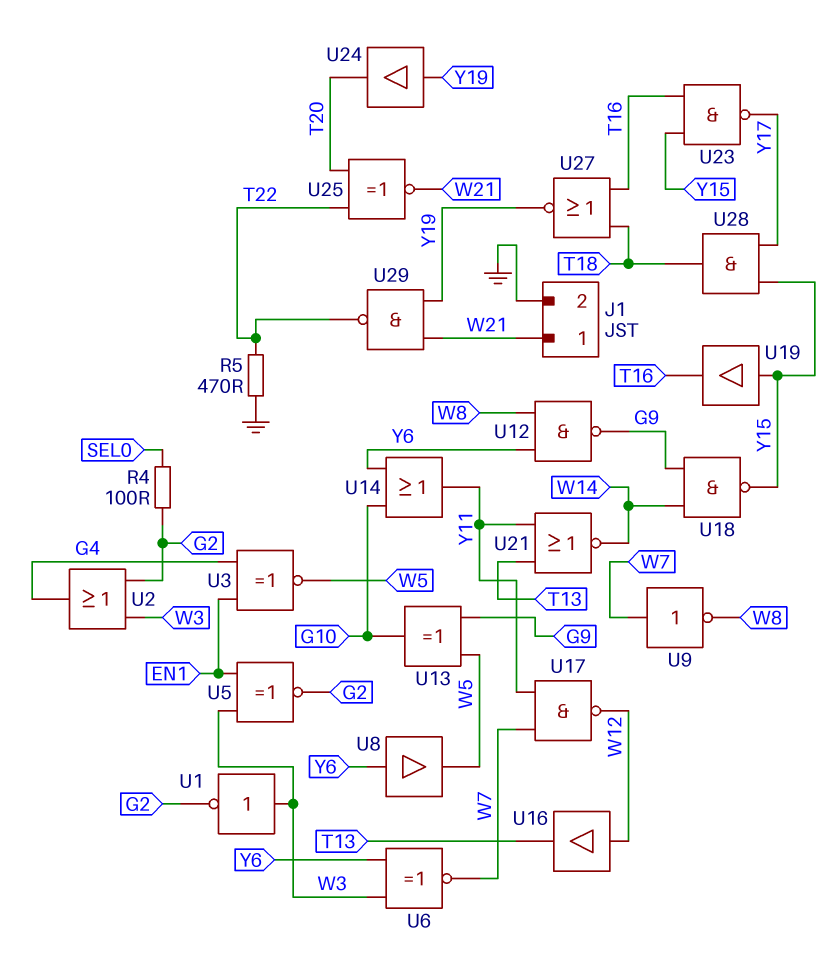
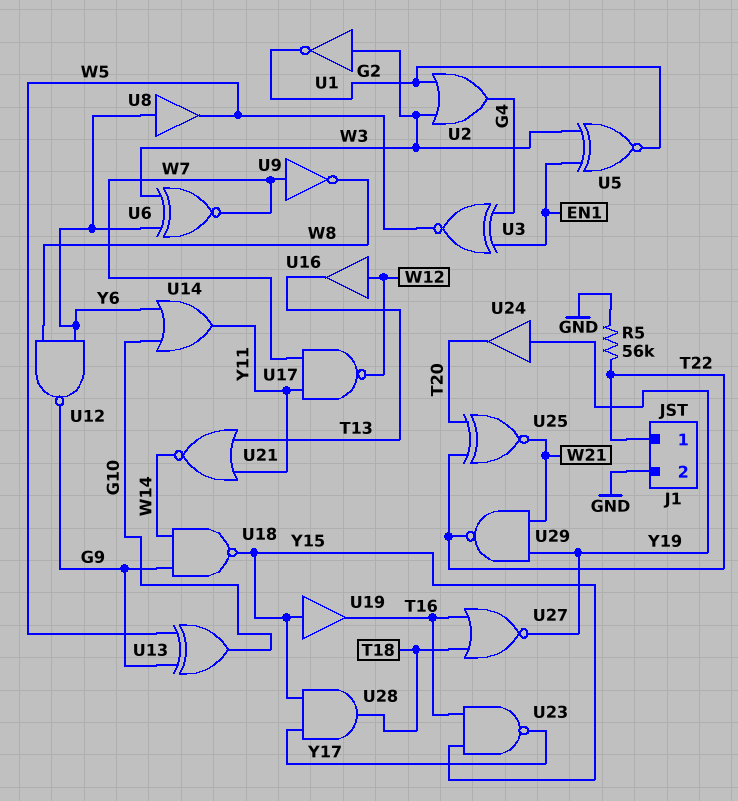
J1 pin 1: W21 -> T22
R4: 100 (G2, SEL0) -> none
R5: 470 (GND, T22) -> 56k (GND, T22)

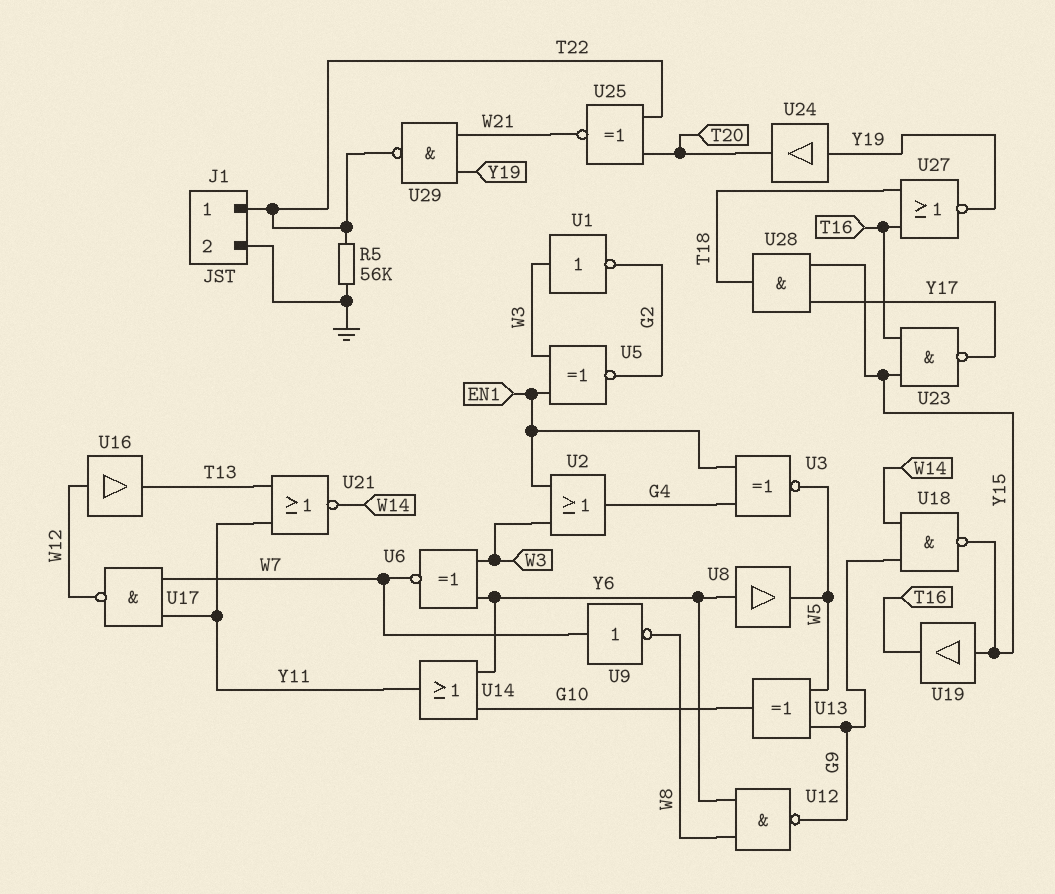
U2: OR (in G2, in W3, out G4) -> OR (in EN1, in W3, out G4)

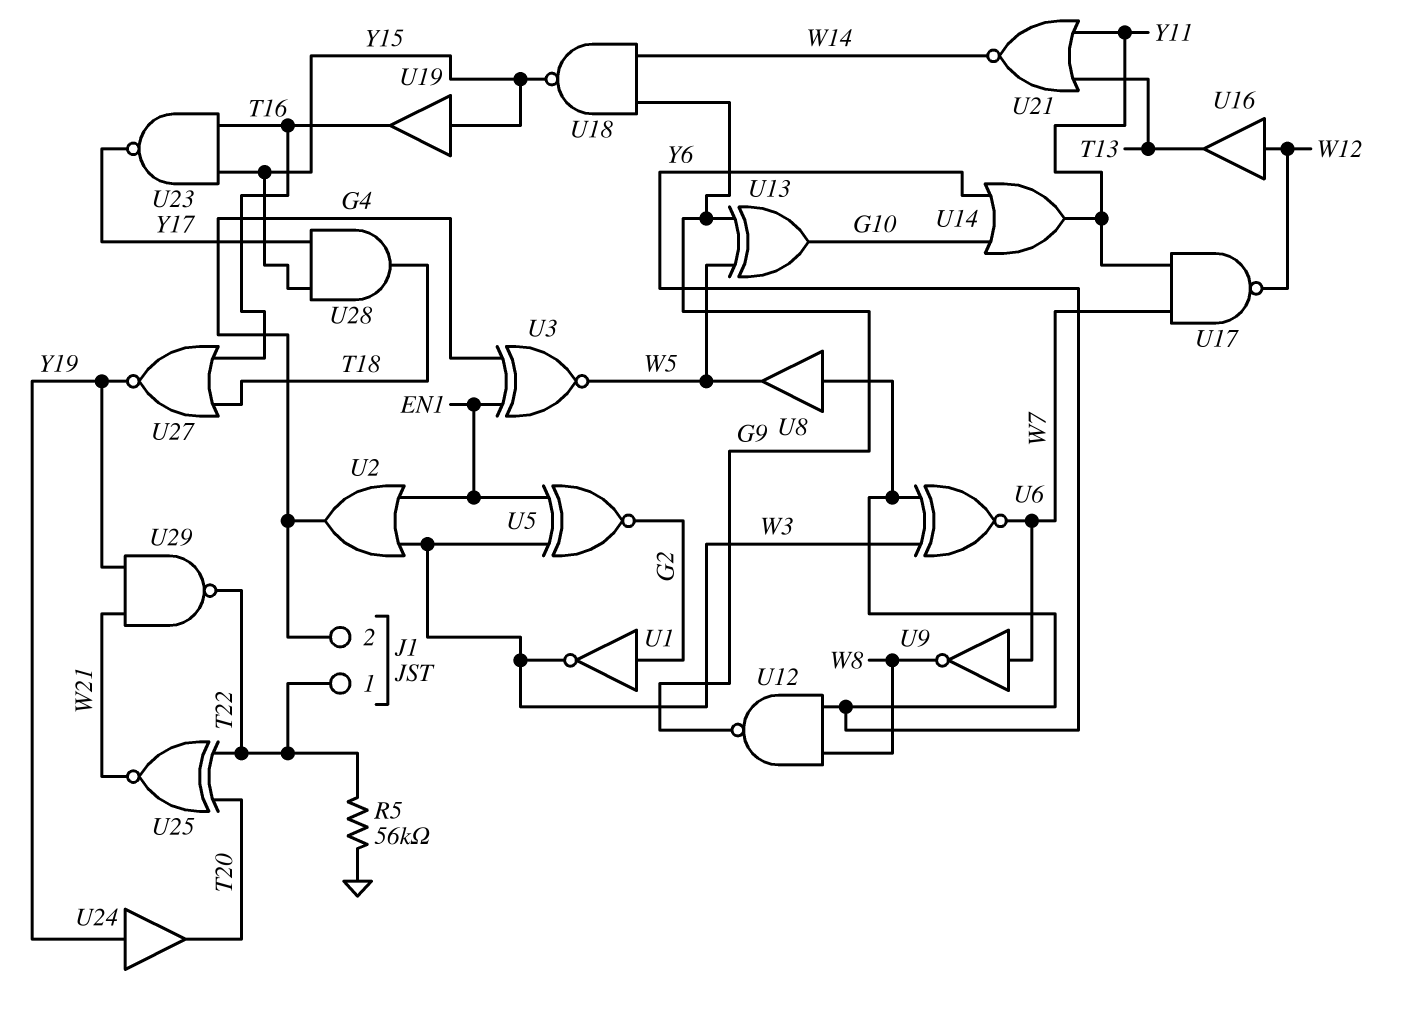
J1 pin 2: GND -> G4
U1: NOT (in W3, out G2) -> NOT (in G2, out W3)

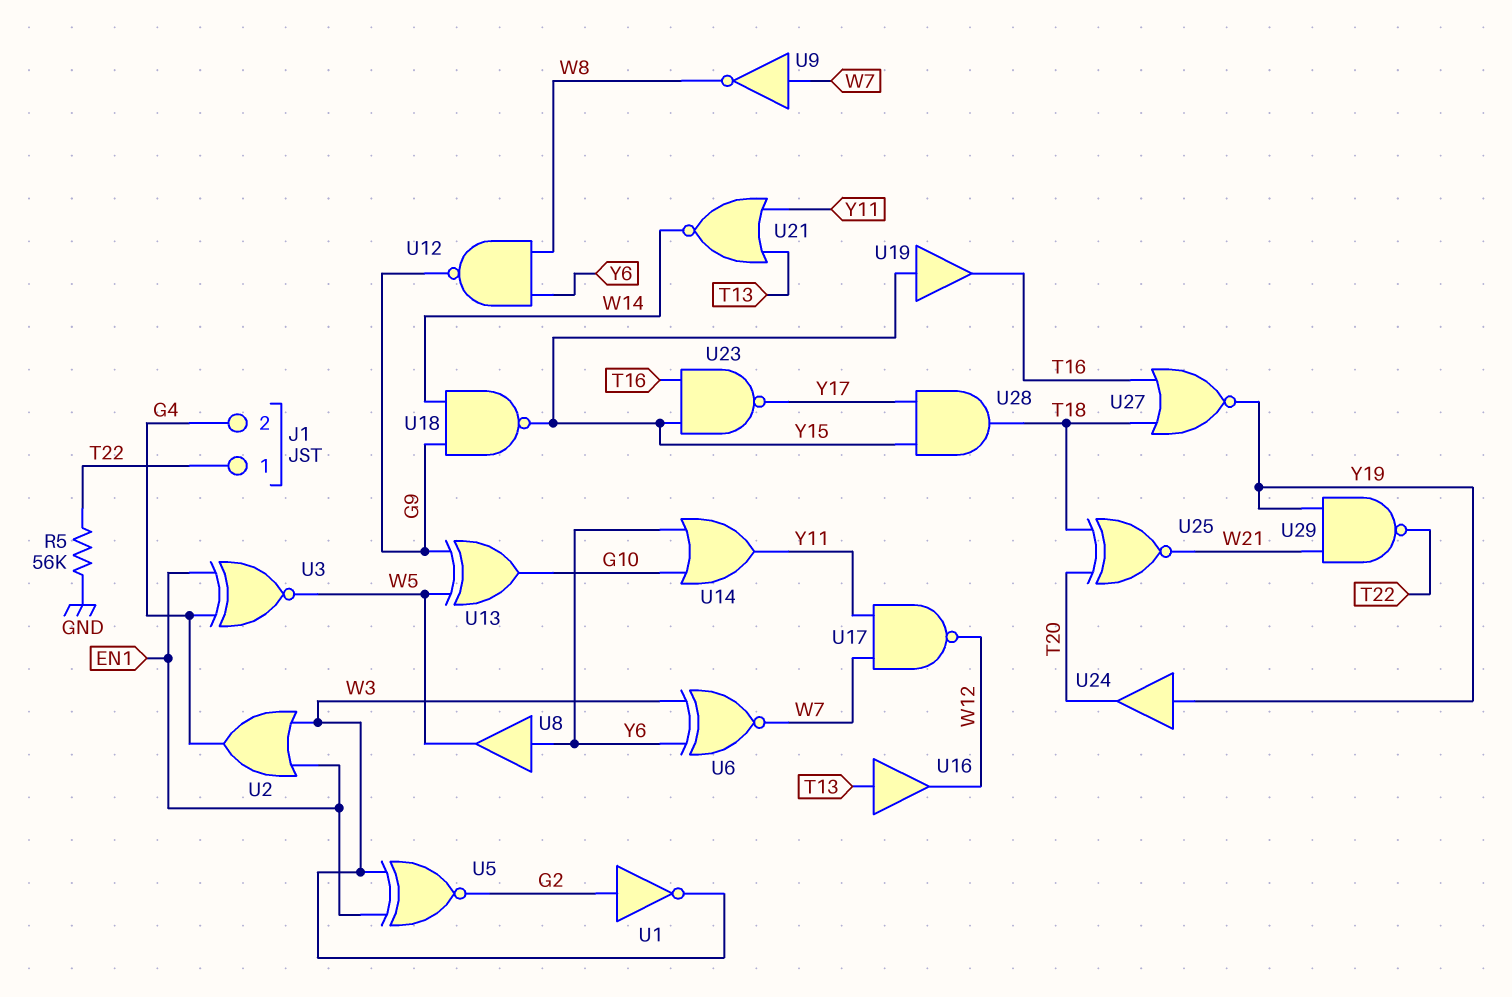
U16: buffer (in W12, out T13) -> buffer (in T13, out W12)
U25: XNOR (in T20, in T22, out W21) -> XNOR (in T18, in T20, out W21)

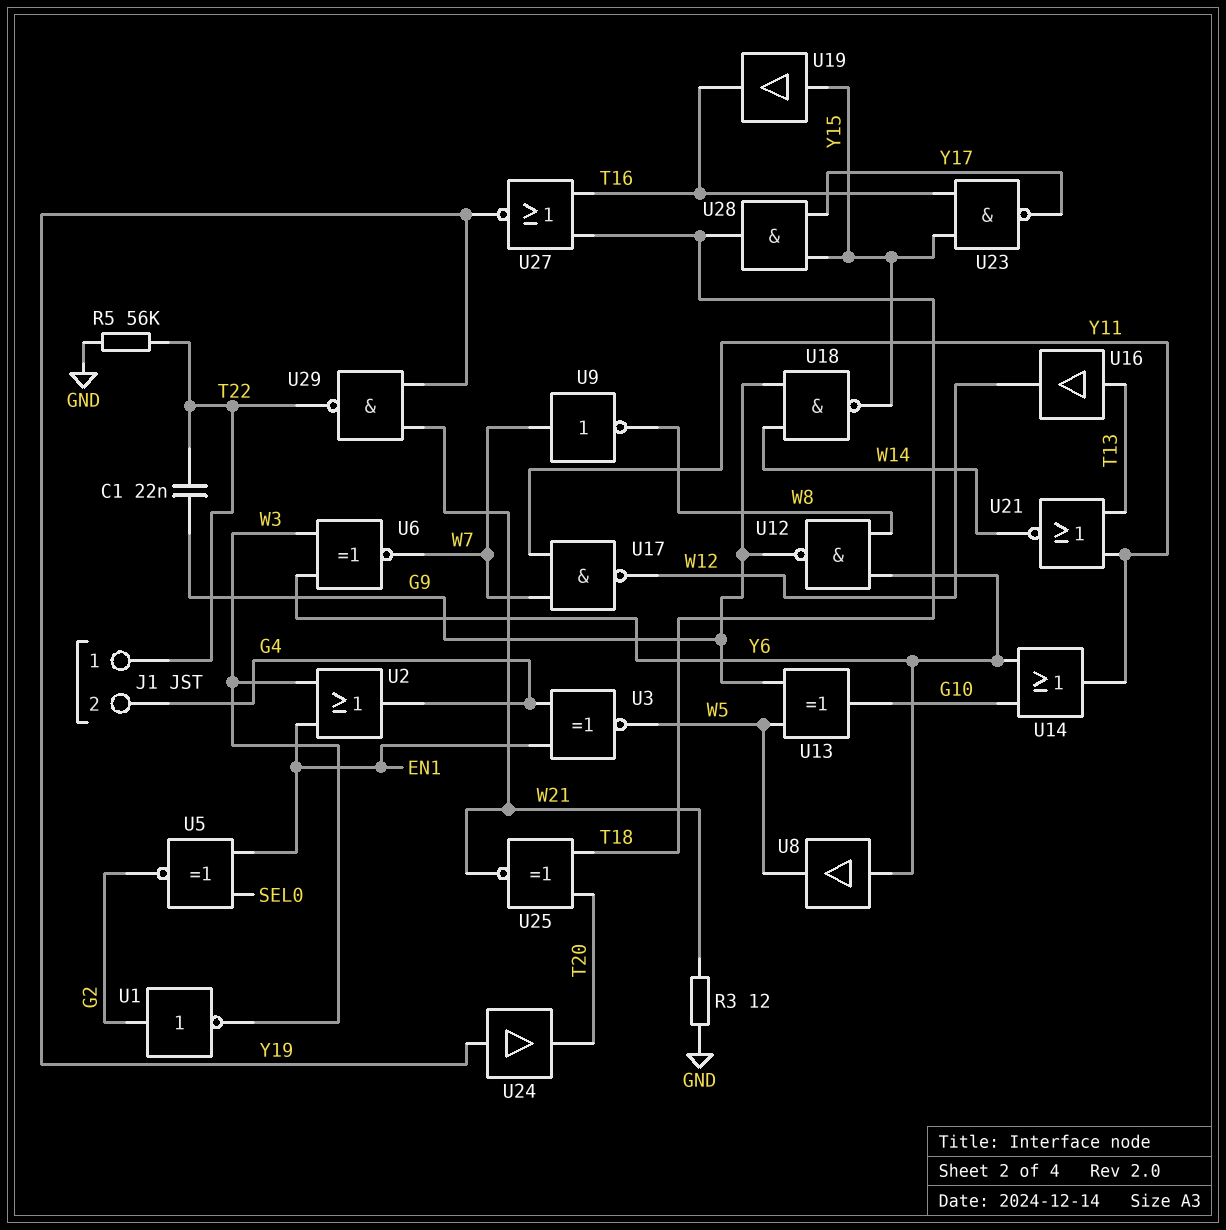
C1: none -> 22nF (G9, T22)
R3: none -> 12 (GND, W21)
U5: XNOR (in EN1, in W3, out G2) -> XNOR (in EN1, in SEL0, out G2)

